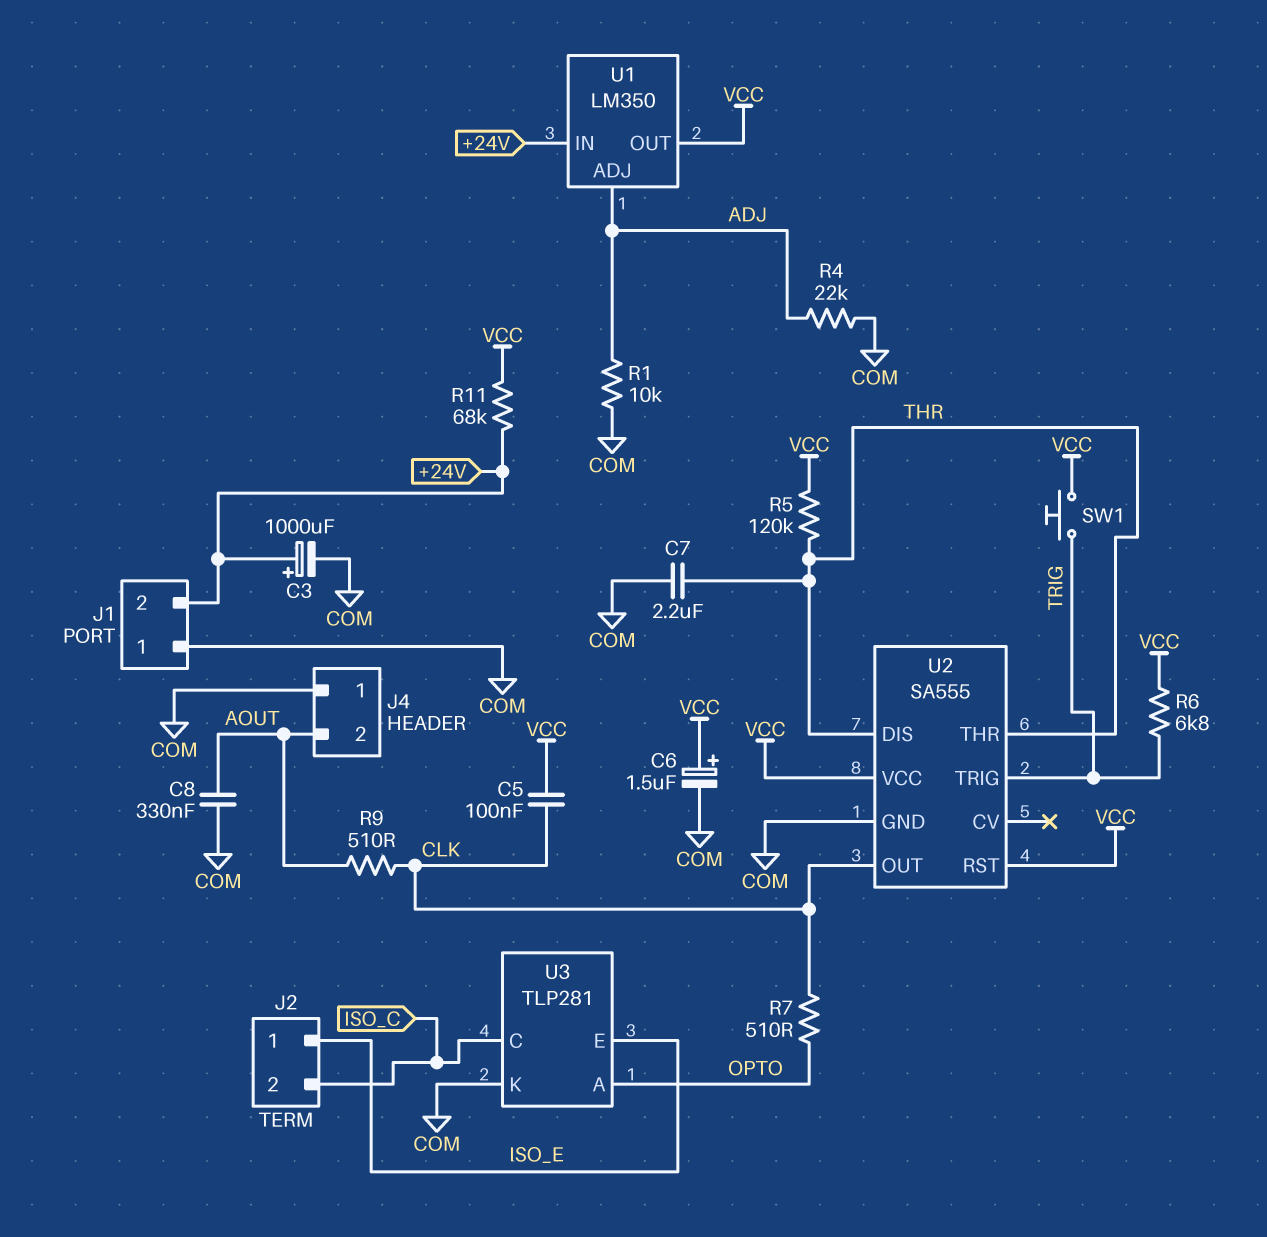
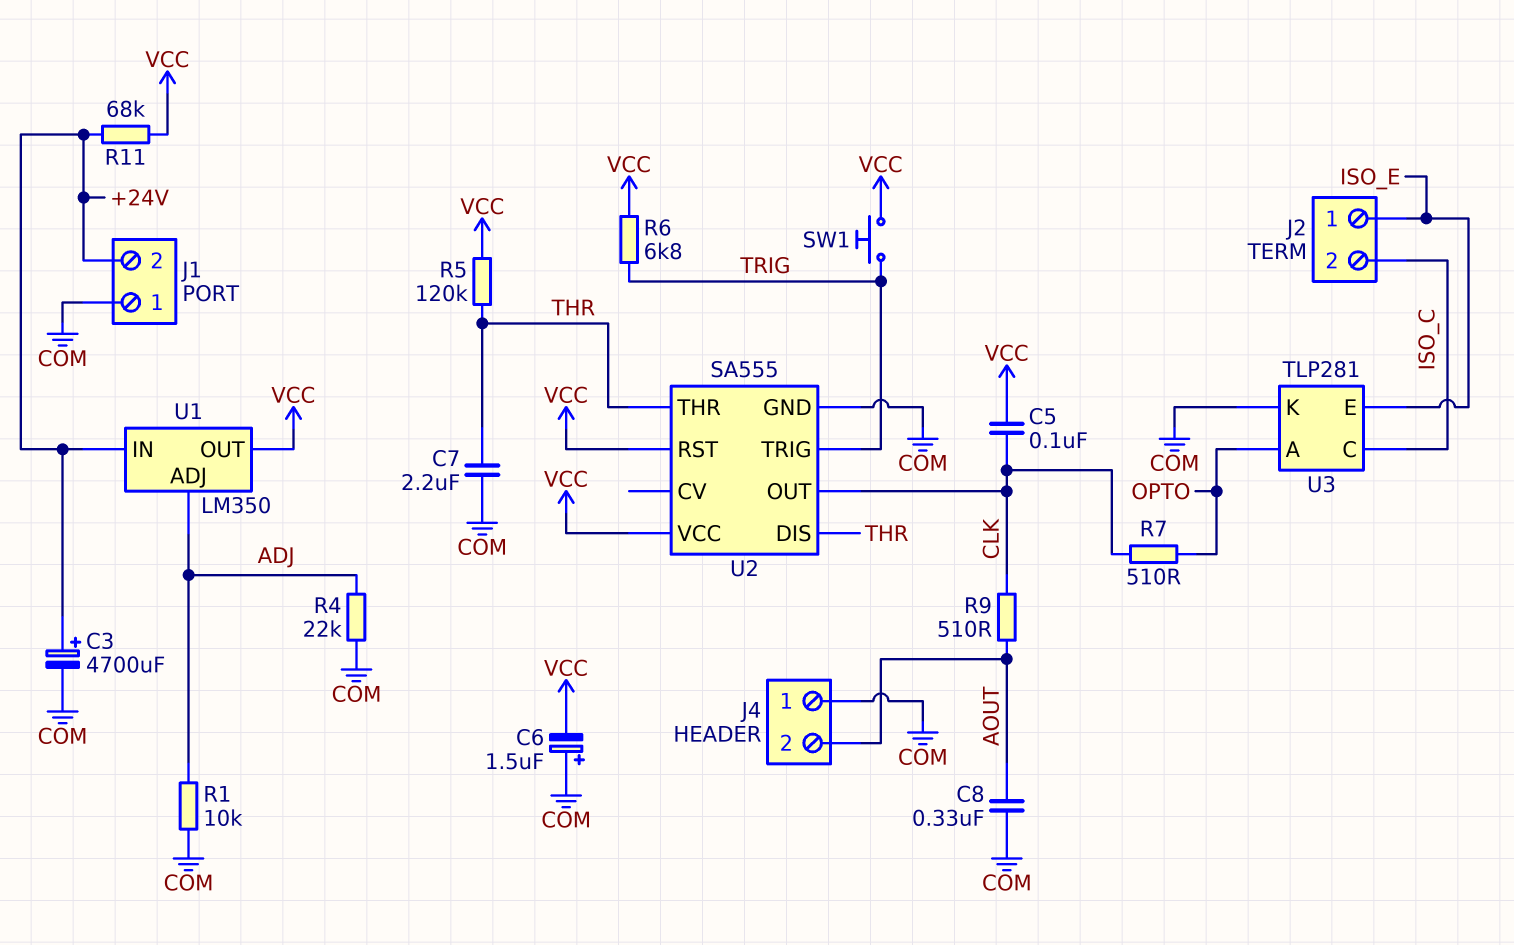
C3: 1000uF (plus +24V, minus COM) -> 4700uF (plus +24V, minus COM)
C6: 1.5uF (plus VCC, minus COM) -> 1.5uF (plus COM, minus VCC)

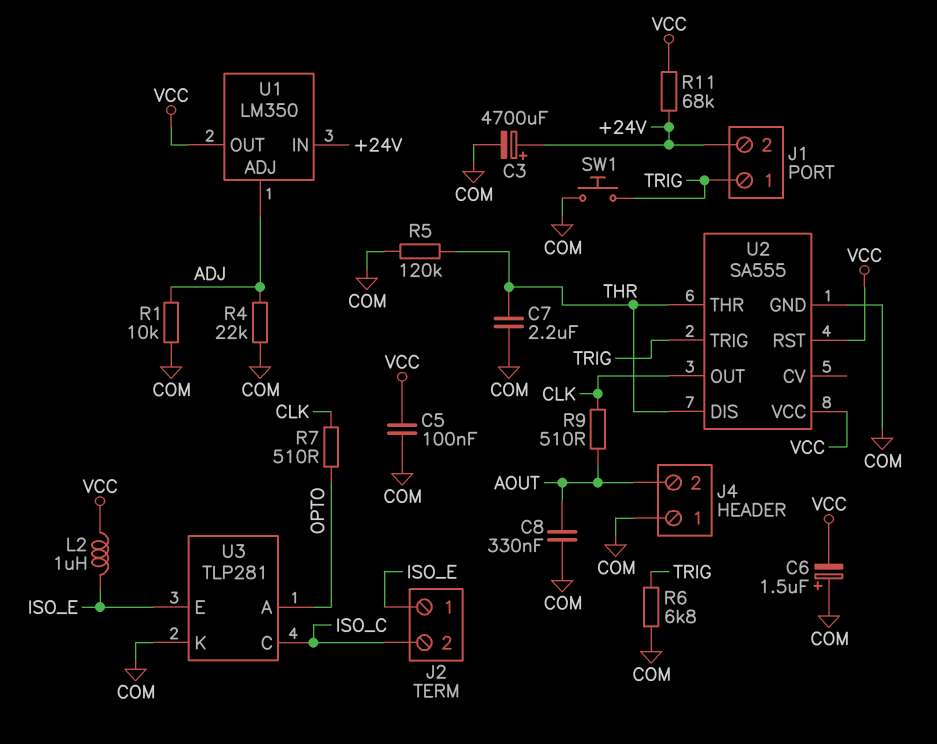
C5: 100nF (CLK, VCC) -> 100nF (COM, VCC)
J1 pin 1: COM -> TRIG
L2: none -> 1uH (ISO_E, VCC)
R5: 120k (THR, VCC) -> 120k (COM, THR)
R6: 6.8k (TRIG, VCC) -> 6.8k (COM, TRIG)
SW1: button (TRIG, VCC) -> button (COM, TRIG)

